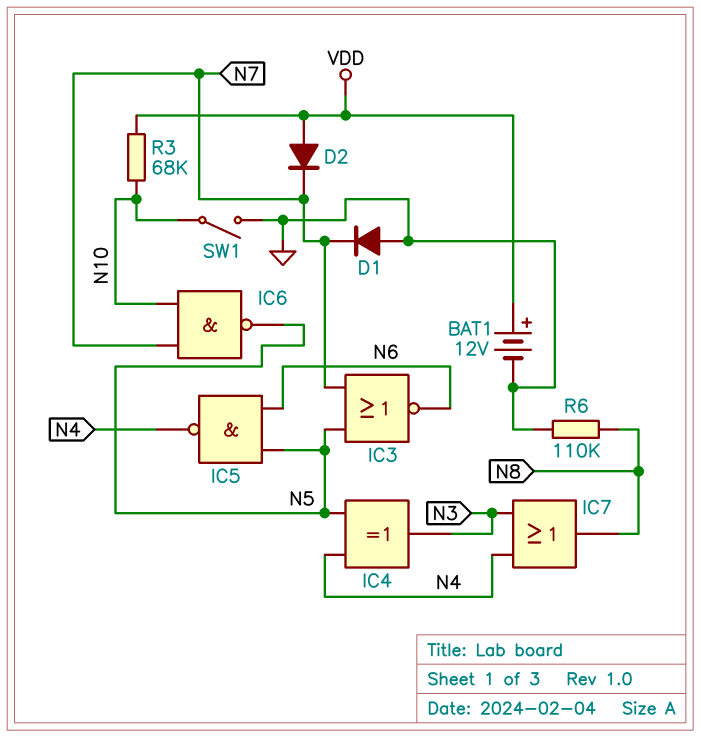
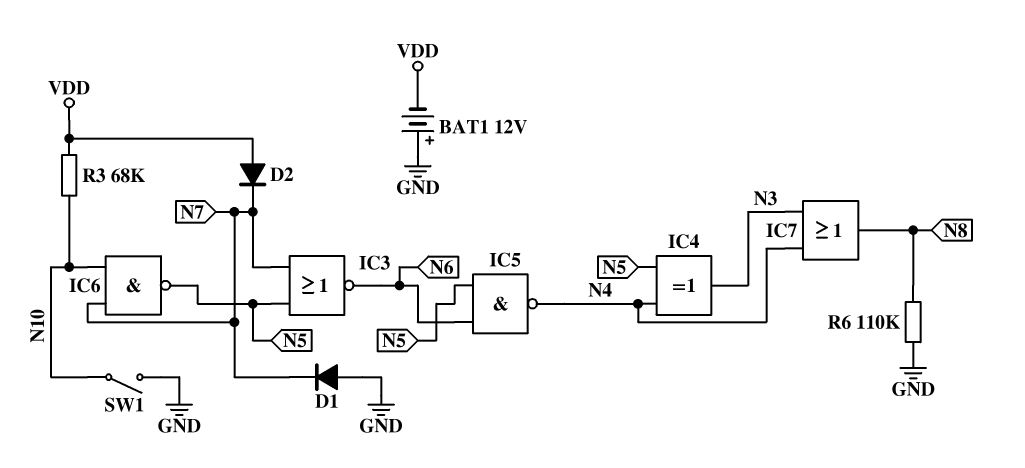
BAT1: 12V (plus VDD, minus GND) -> 12V (plus GND, minus VDD)

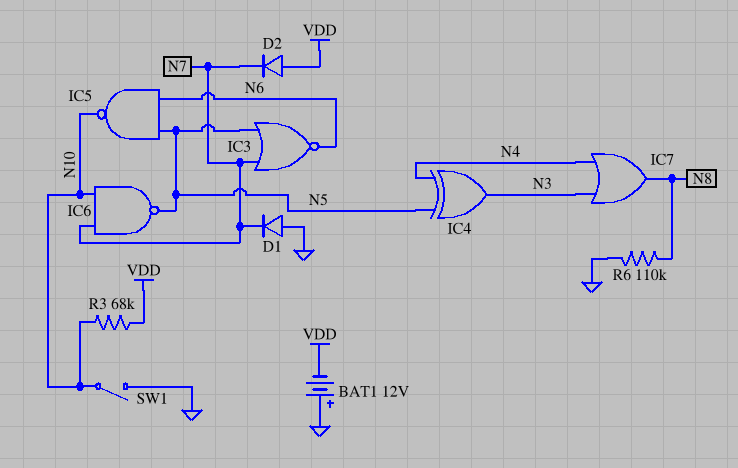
IC5: NAND (in N5, in N6, out N4) -> NAND (in N5, in N6, out N10)

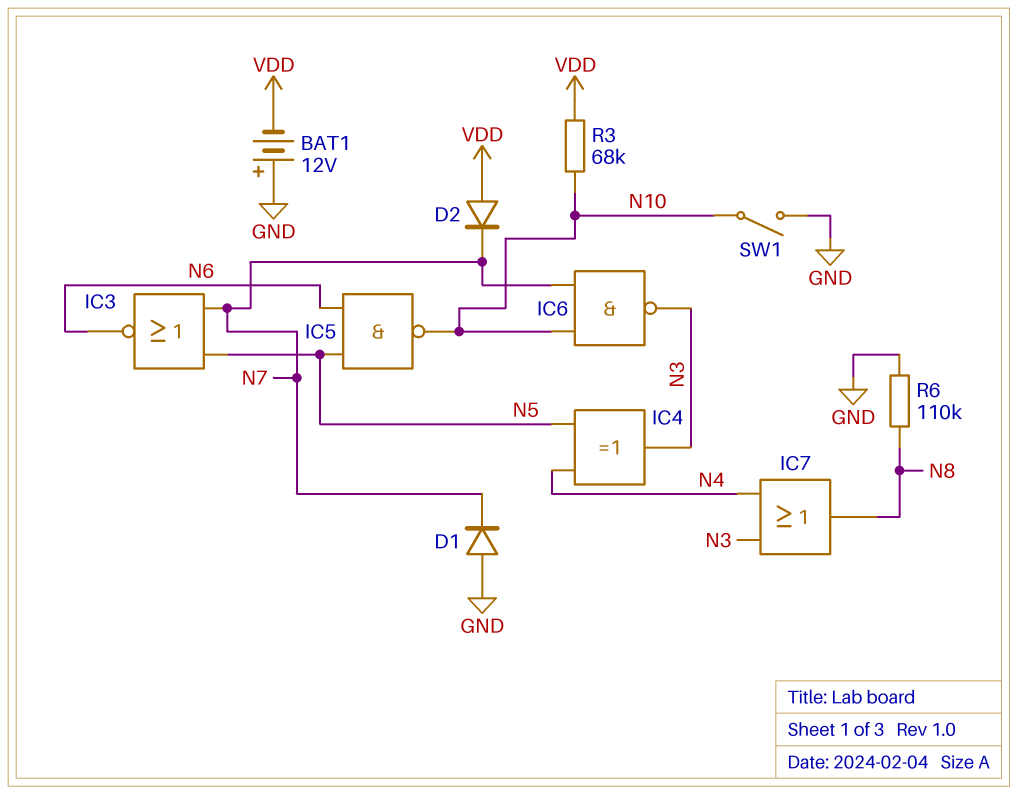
IC6: NAND (in N7, in N10, out N5) -> NAND (in N7, in N10, out N3)

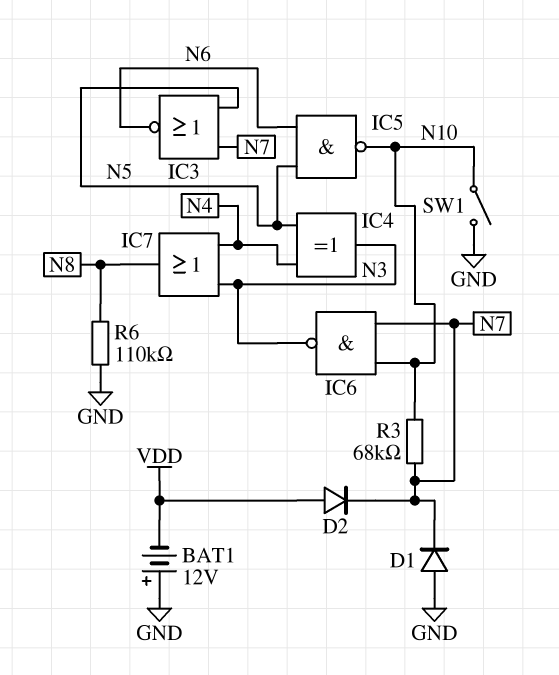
R3: 68k (N10, VDD) -> 68k (N7, N10)

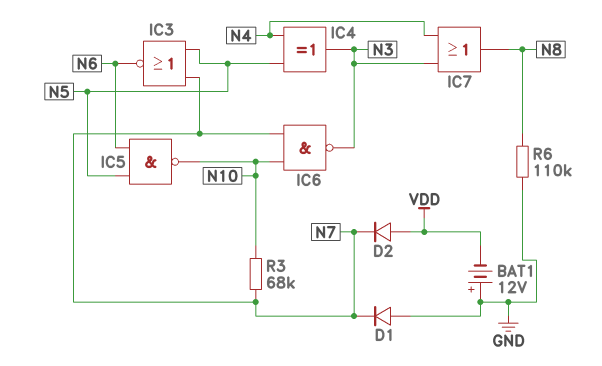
SW1: switch (GND, N10) -> none

